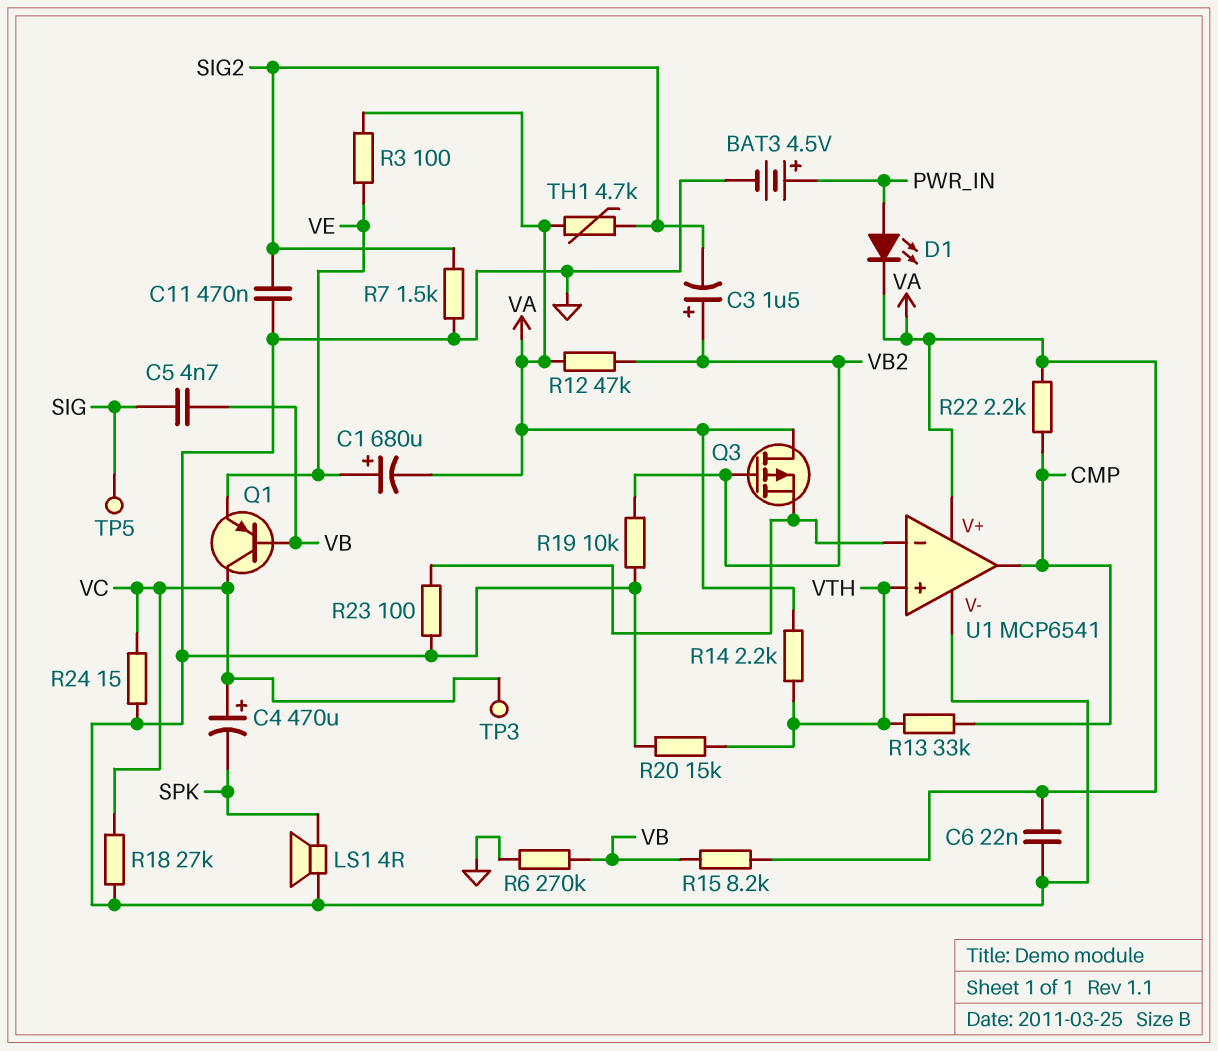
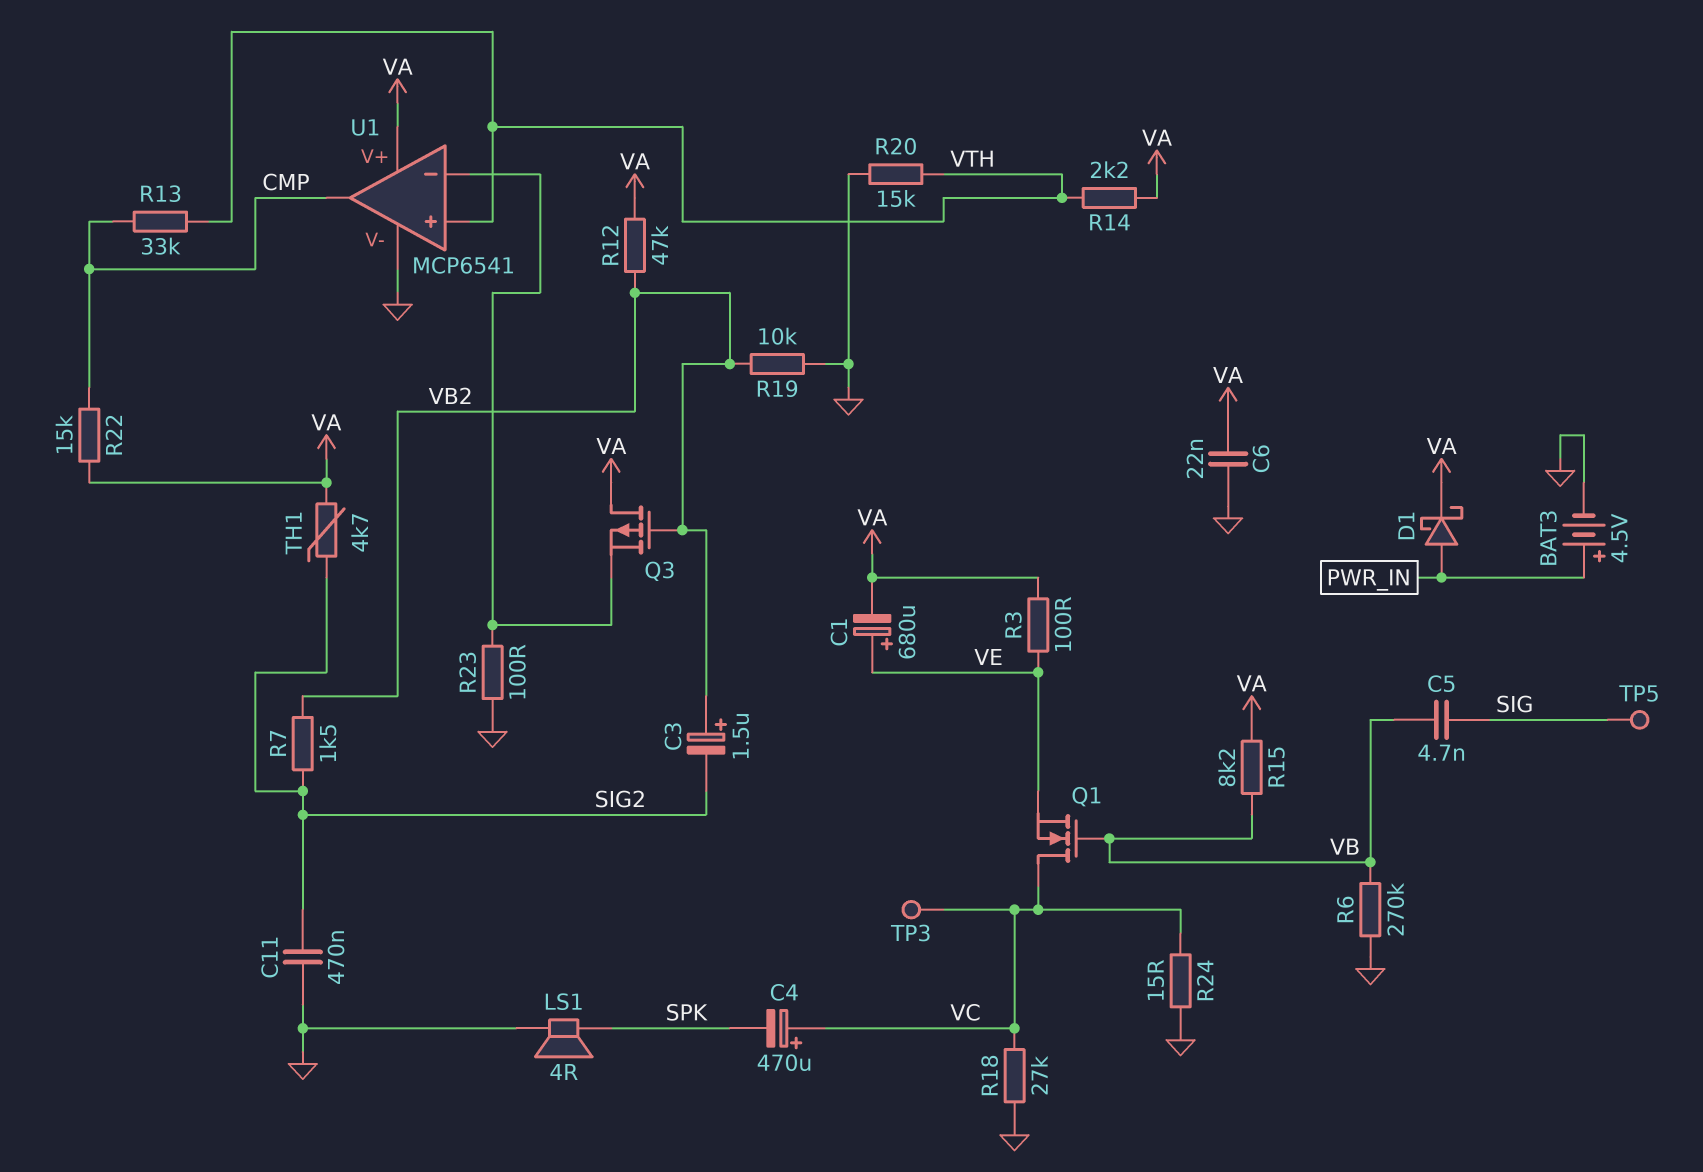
D1: LED (A PWR_IN, K VA) -> schottky (A PWR_IN, K VA)
Q1: PNP (B VB, C VC, E VE) -> NMOS (G VB, D VC, S VE)
R7: 1.5k (GND, SIG2) -> 1.5k (SIG2, VB2)
R22: 2.2k (CMP, VA) -> 15k (CMP, VA)

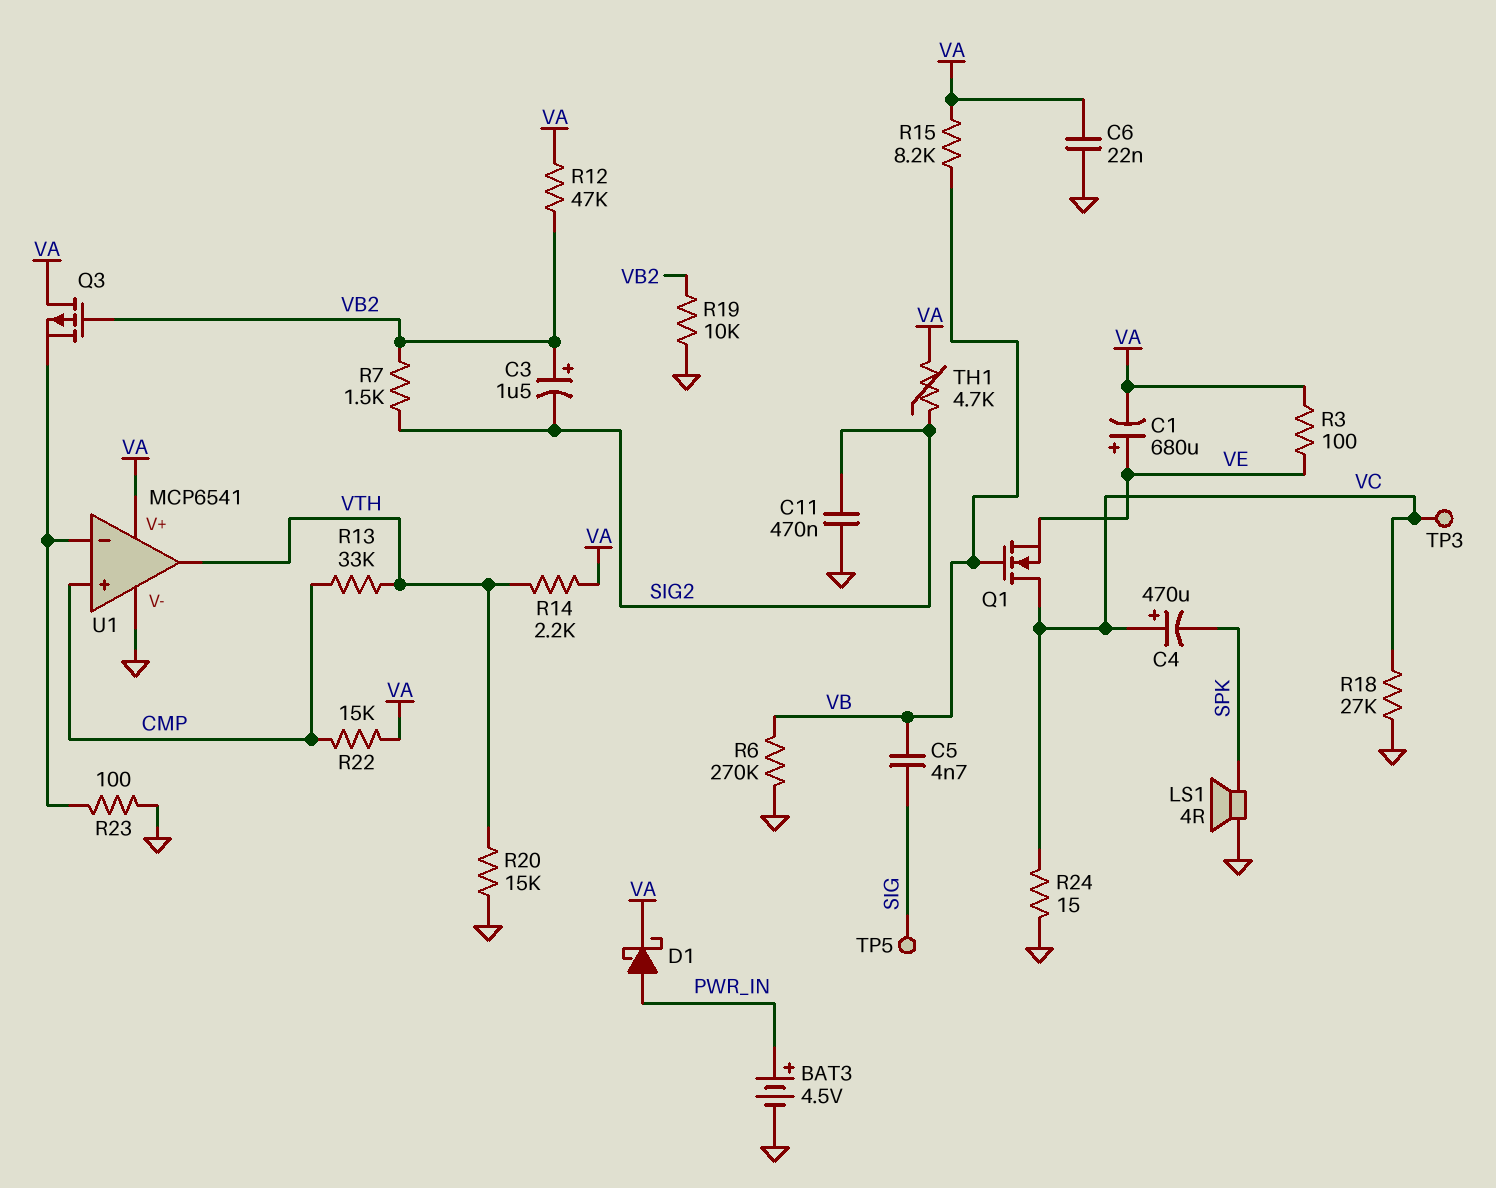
U1 pin in+: VTH -> CMP
U1 pin out: CMP -> VTH

